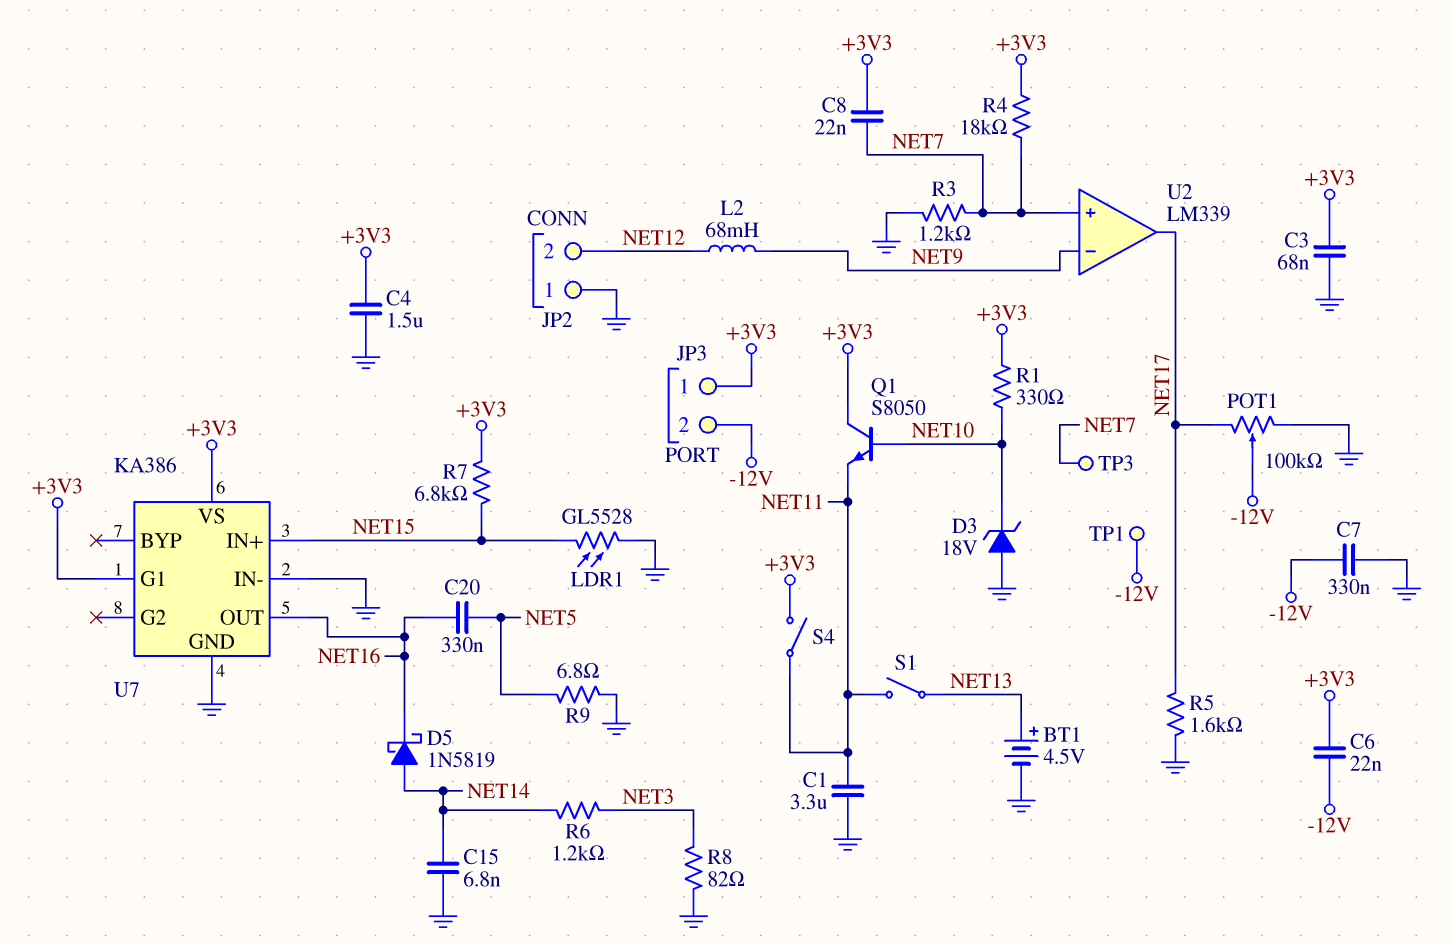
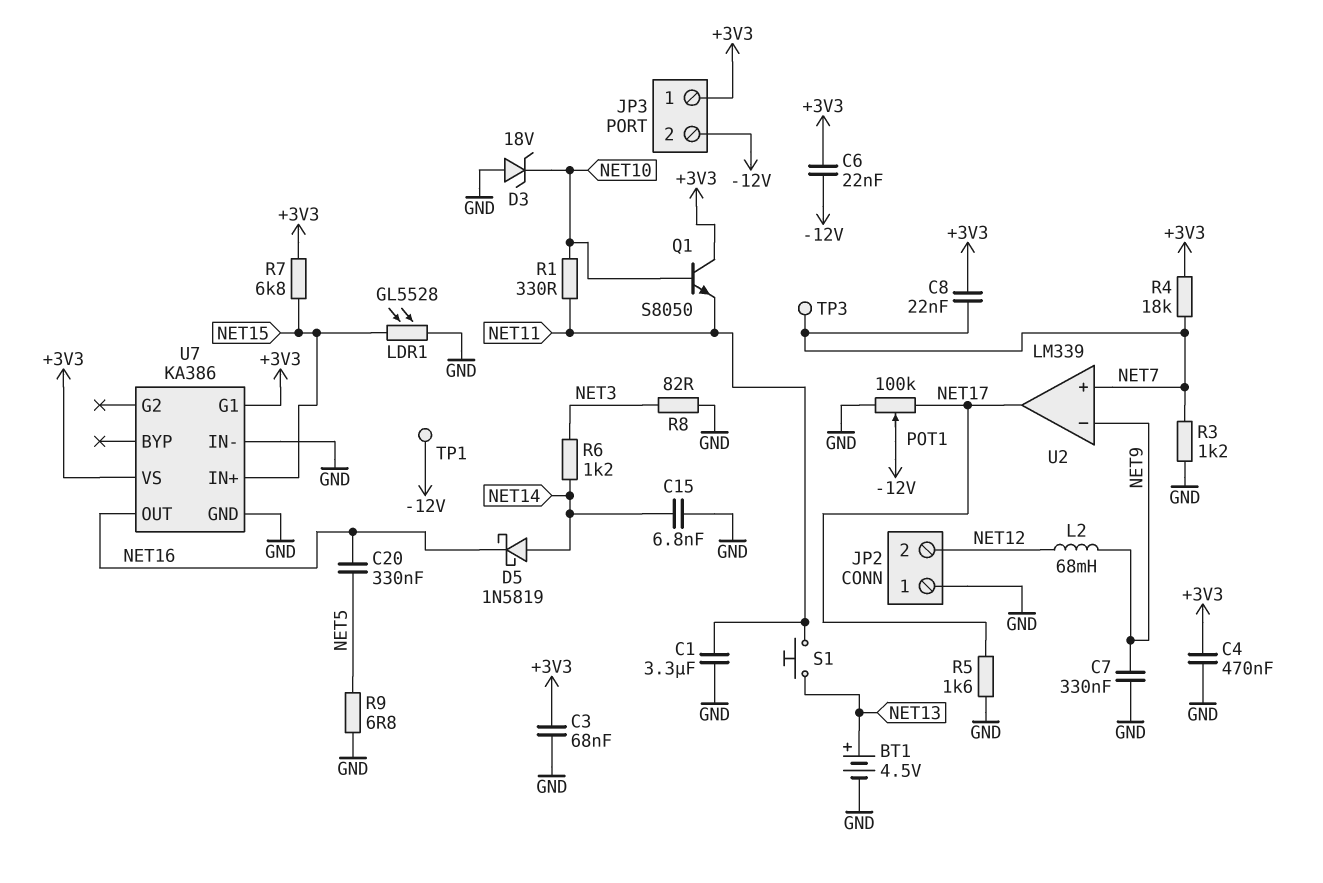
C4: 1.5uF (+3V3, GND) -> 470nF (+3V3, GND)
C7: 330nF (-12V, GND) -> 330nF (GND, NET9)
R1: 330 (+3V3, NET10) -> 330 (NET10, NET11)
S1: switch (NET11, NET13) -> button (NET11, NET13)
S4: switch (+3V3, NET11) -> none

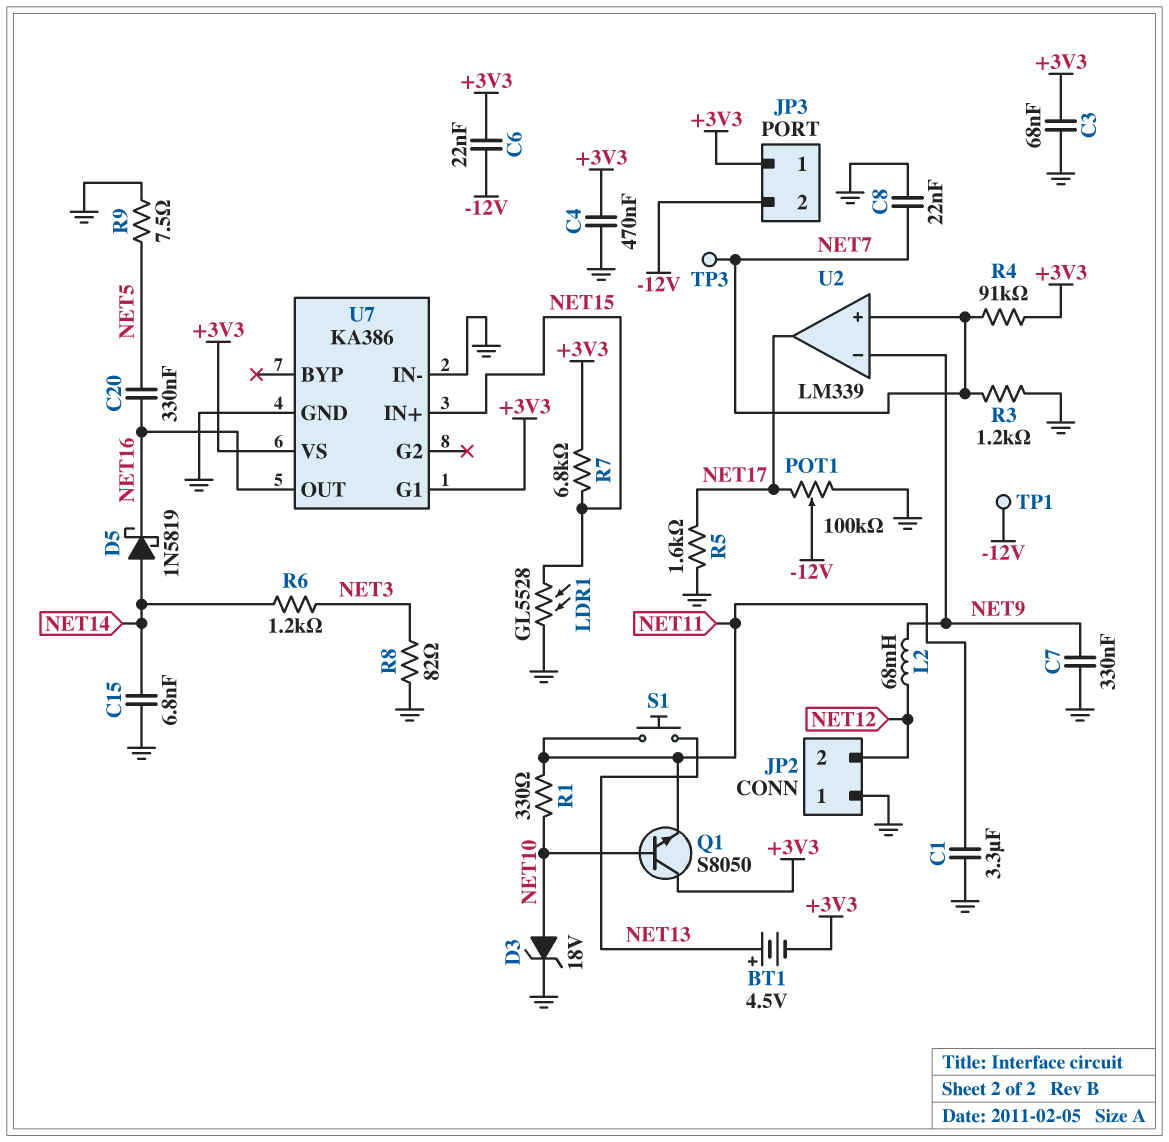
BT1: 4.5V (plus NET13, minus GND) -> 4.5V (plus NET13, minus +3V3)
C8: 22nF (+3V3, NET7) -> 22nF (GND, NET7)
D3: zener 18V (A GND, K NET10) -> zener 18V (A NET10, K GND)
R4: 18k (+3V3, NET7) -> 91k (+3V3, NET7)
R9: 6.8 (GND, NET5) -> 7.5 (GND, NET5)

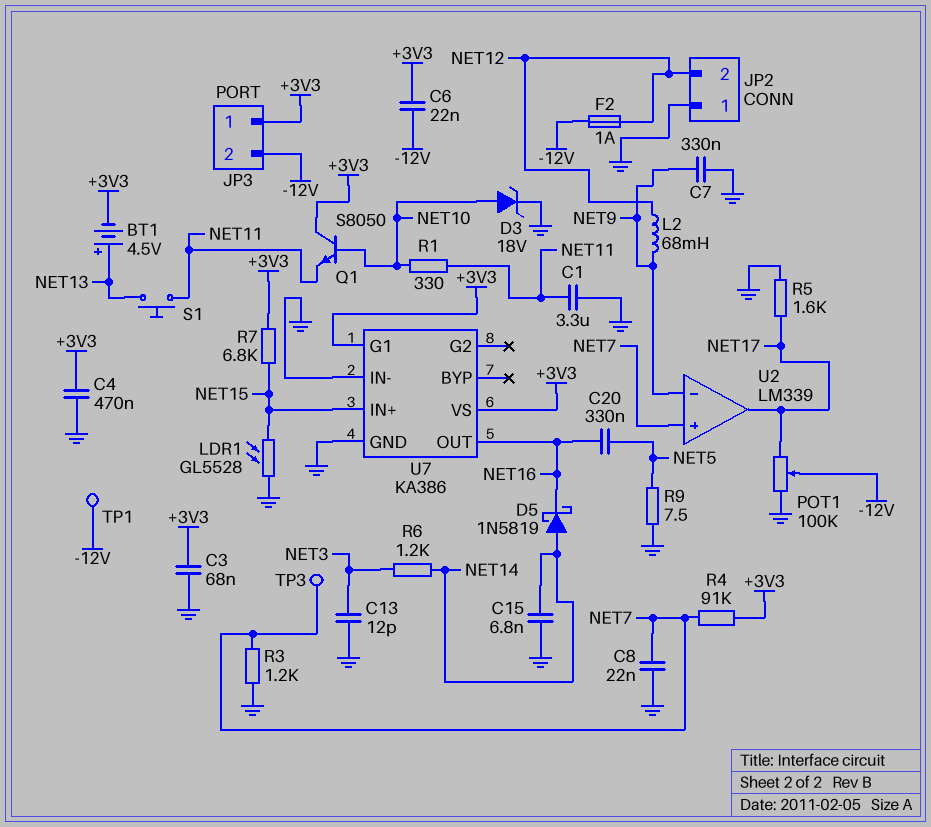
C13: none -> 12pF (GND, NET3)
F2: none -> 1A (-12V, NET12)
R8: 82 (GND, NET3) -> none

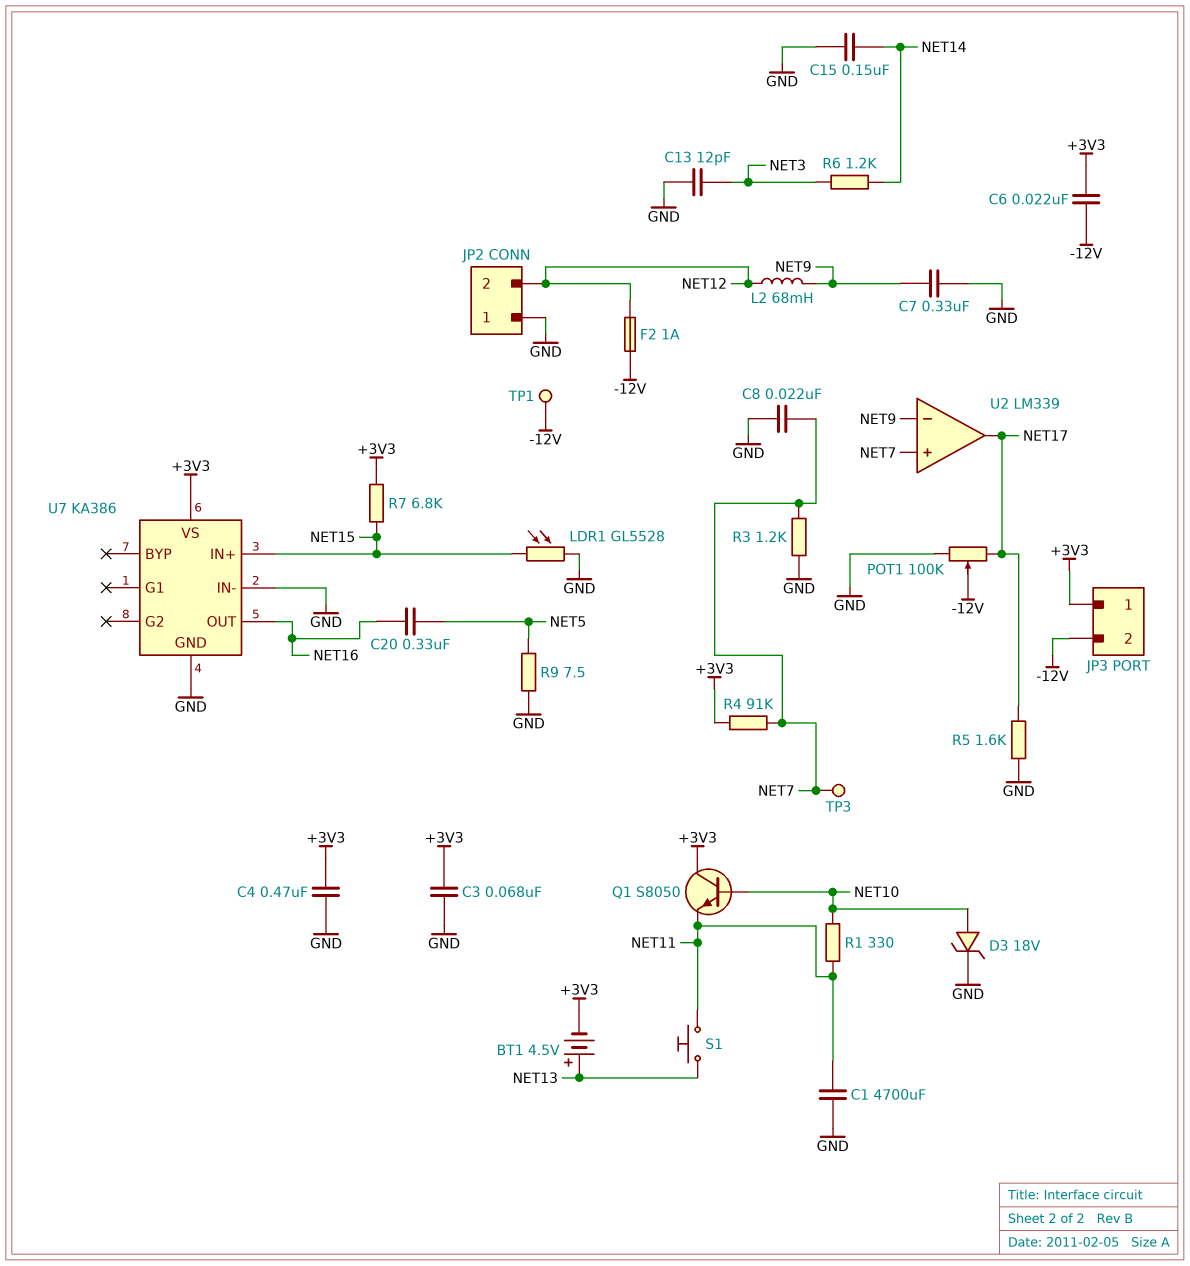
C1: 3.3uF (GND, NET11) -> 4700uF (GND, NET11)
C15: 6.8nF (GND, NET14) -> 150nF (GND, NET14)
D5: schottky 1N5819 (A NET14, K NET16) -> none
U7 pin G1: +3V3 -> none

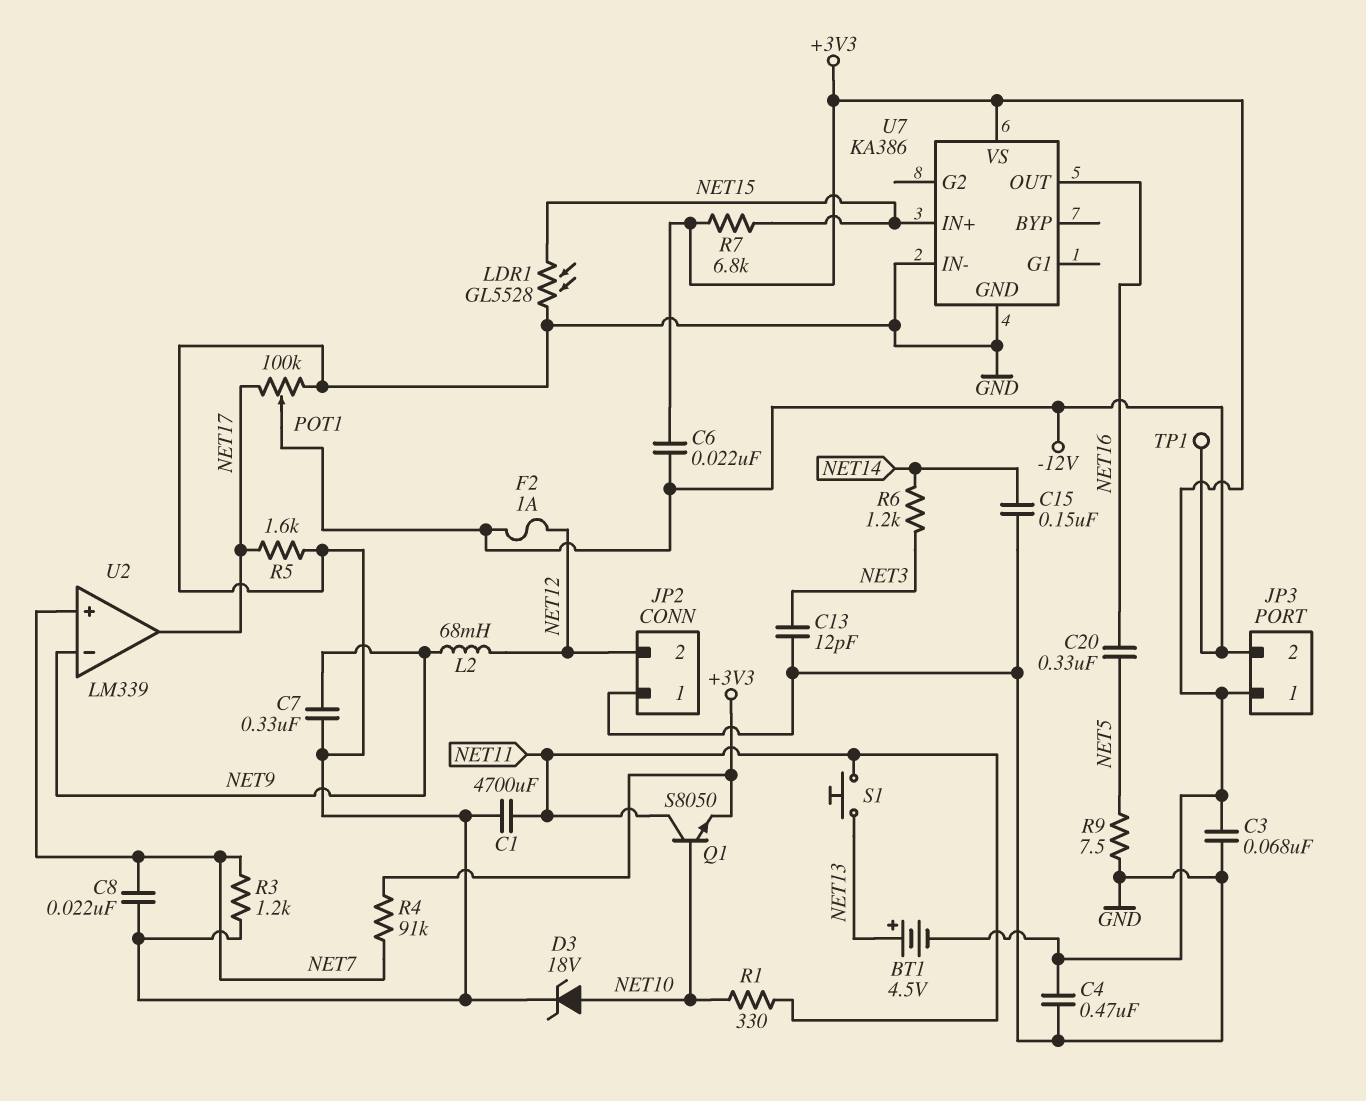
Q1: NPN S8050 (B NET10, C +3V3, E NET11) -> NPN S8050 (B NET10, C NET11, E +3V3)
TP3: test point (NET7) -> none

